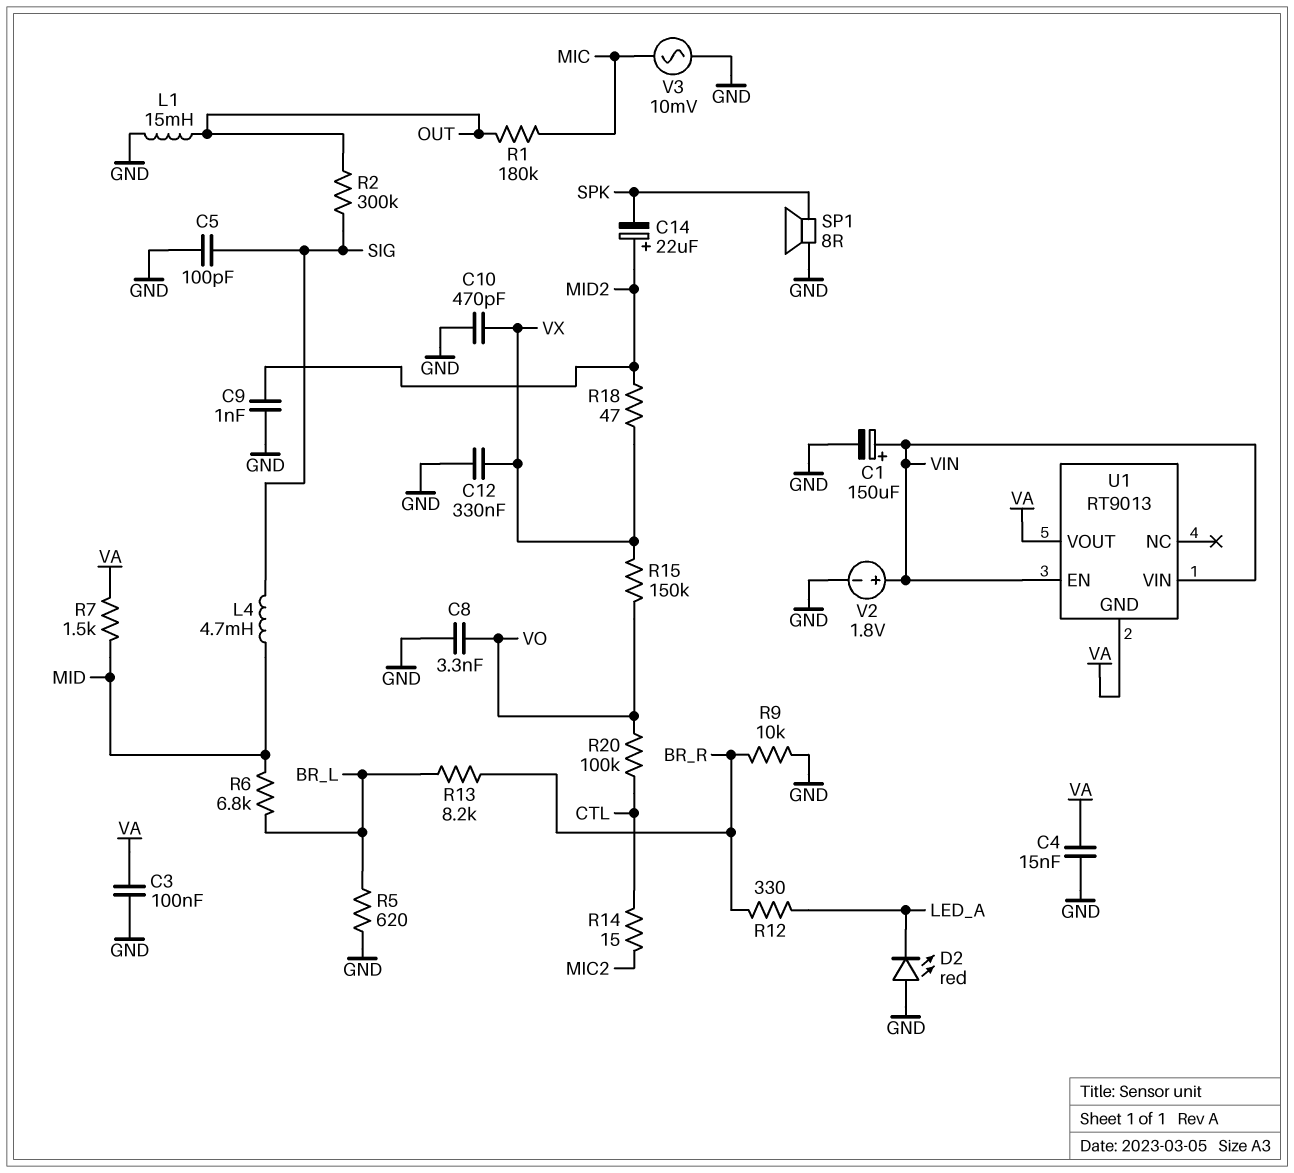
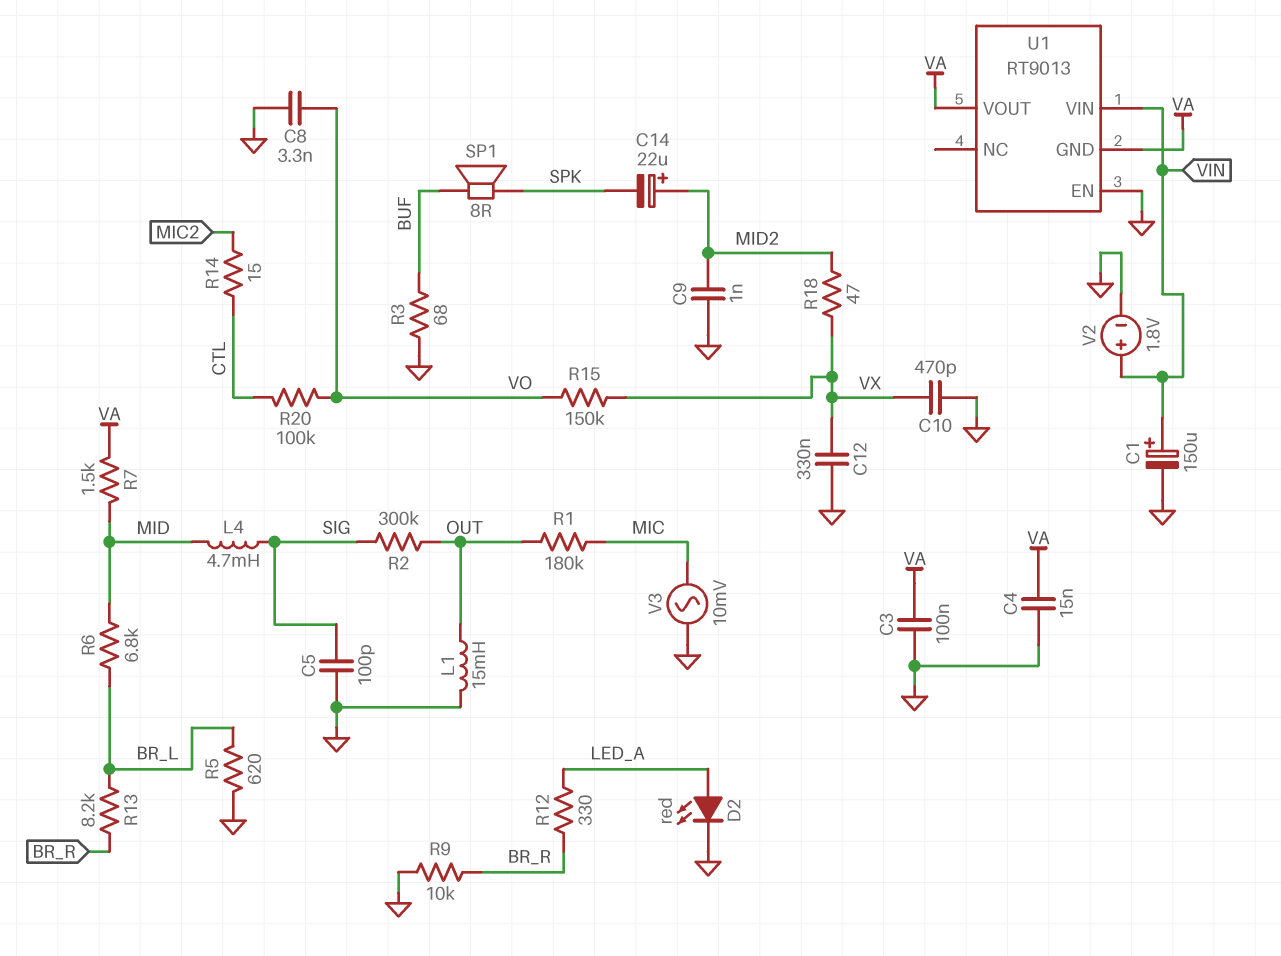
D2: LED red (A GND, K LED_A) -> LED red (A LED_A, K GND)
R3: none -> 68 (BUF, GND)
SP1: speaker 8R (GND, SPK) -> speaker 8R (BUF, SPK)
U1 pin EN: VIN -> GND

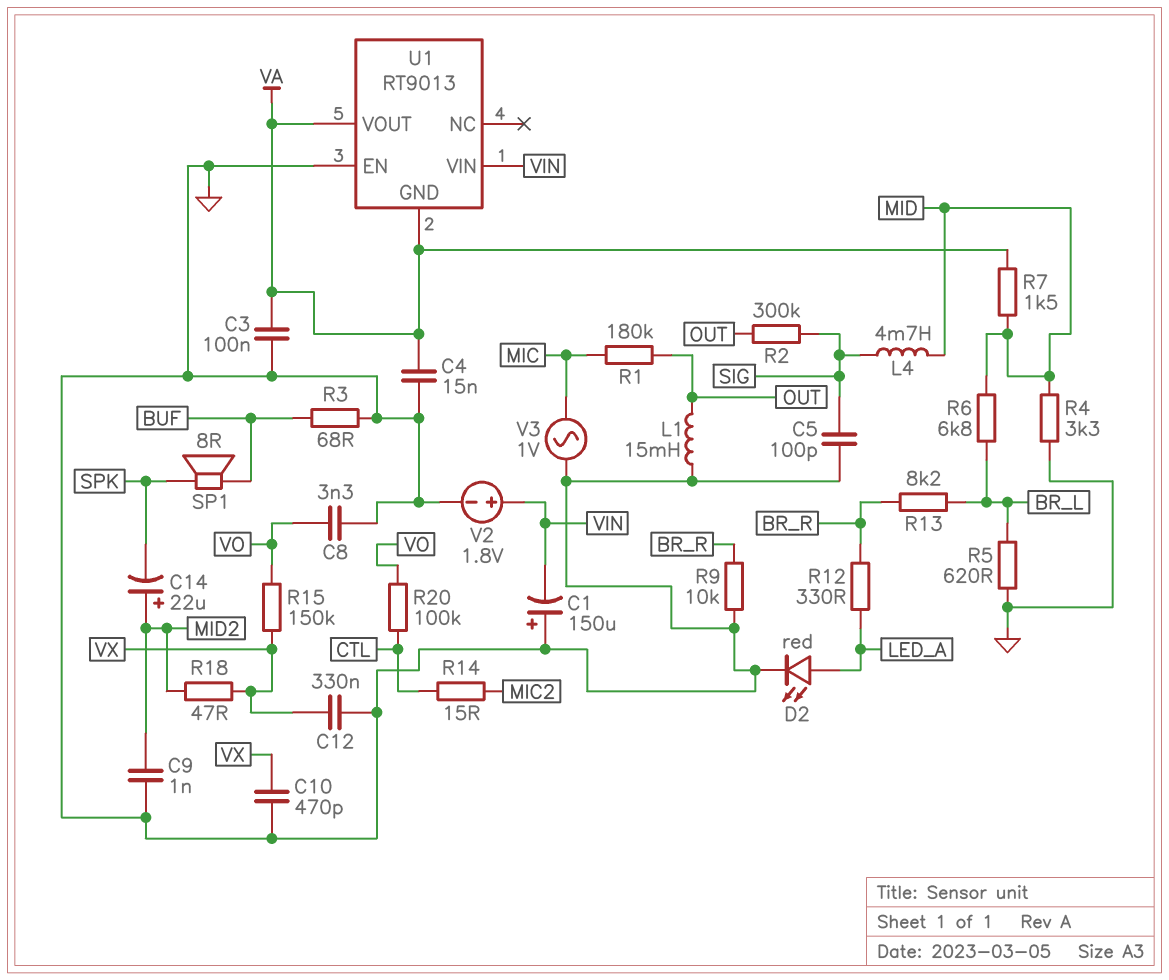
C1: 150uF (plus VIN, minus GND) -> 150uF (plus GND, minus VIN)
R4: none -> 3.3k (GND, MID)
V3: AC 10mV (GND, MIC) -> AC 1V (GND, MIC)

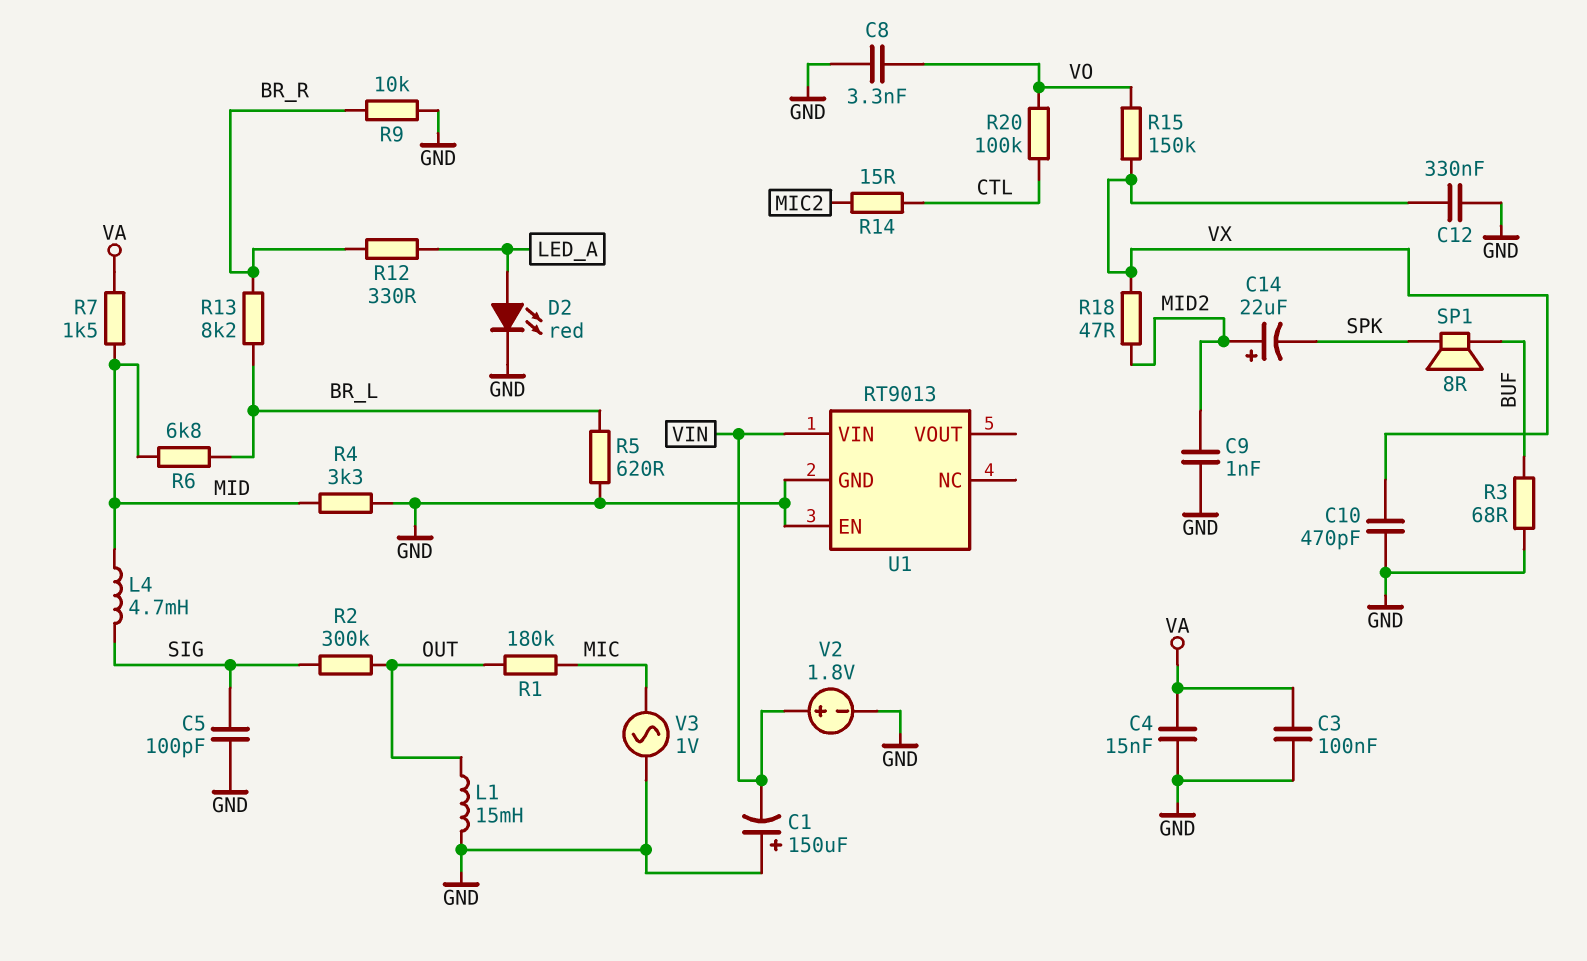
U1 pin GND: VA -> GND
U1 pin VOUT: VA -> none

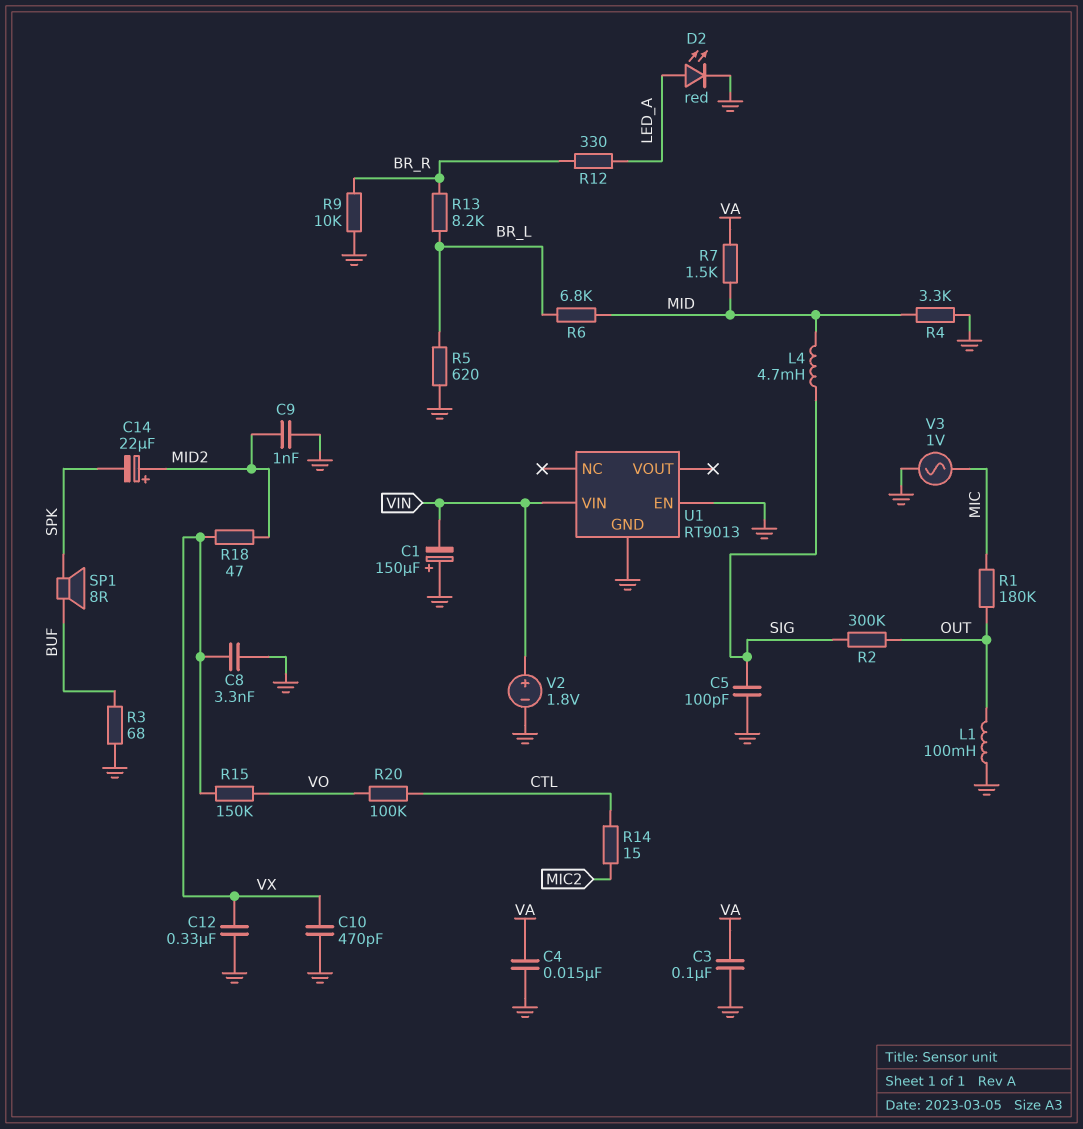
C8: 3.3nF (GND, VO) -> 3.3nF (GND, VX)
L1: 15mH (GND, OUT) -> 100mH (GND, OUT)

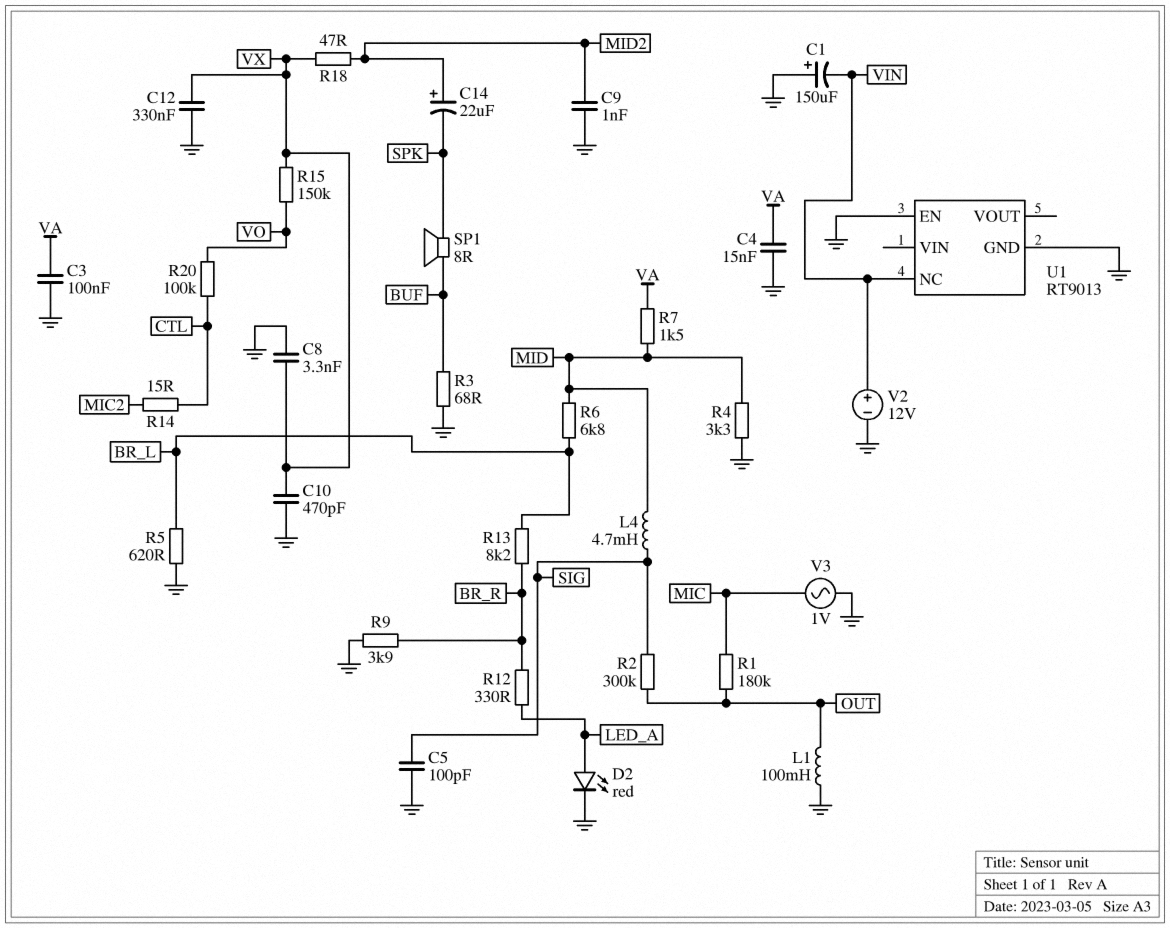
R9: 10k (BR_R, GND) -> 3.9k (BR_R, GND)
U1 pin NC: none -> VIN
U1 pin VIN: VIN -> none
V2: 1.8V (plus VIN, minus GND) -> 12V (plus VIN, minus GND)

